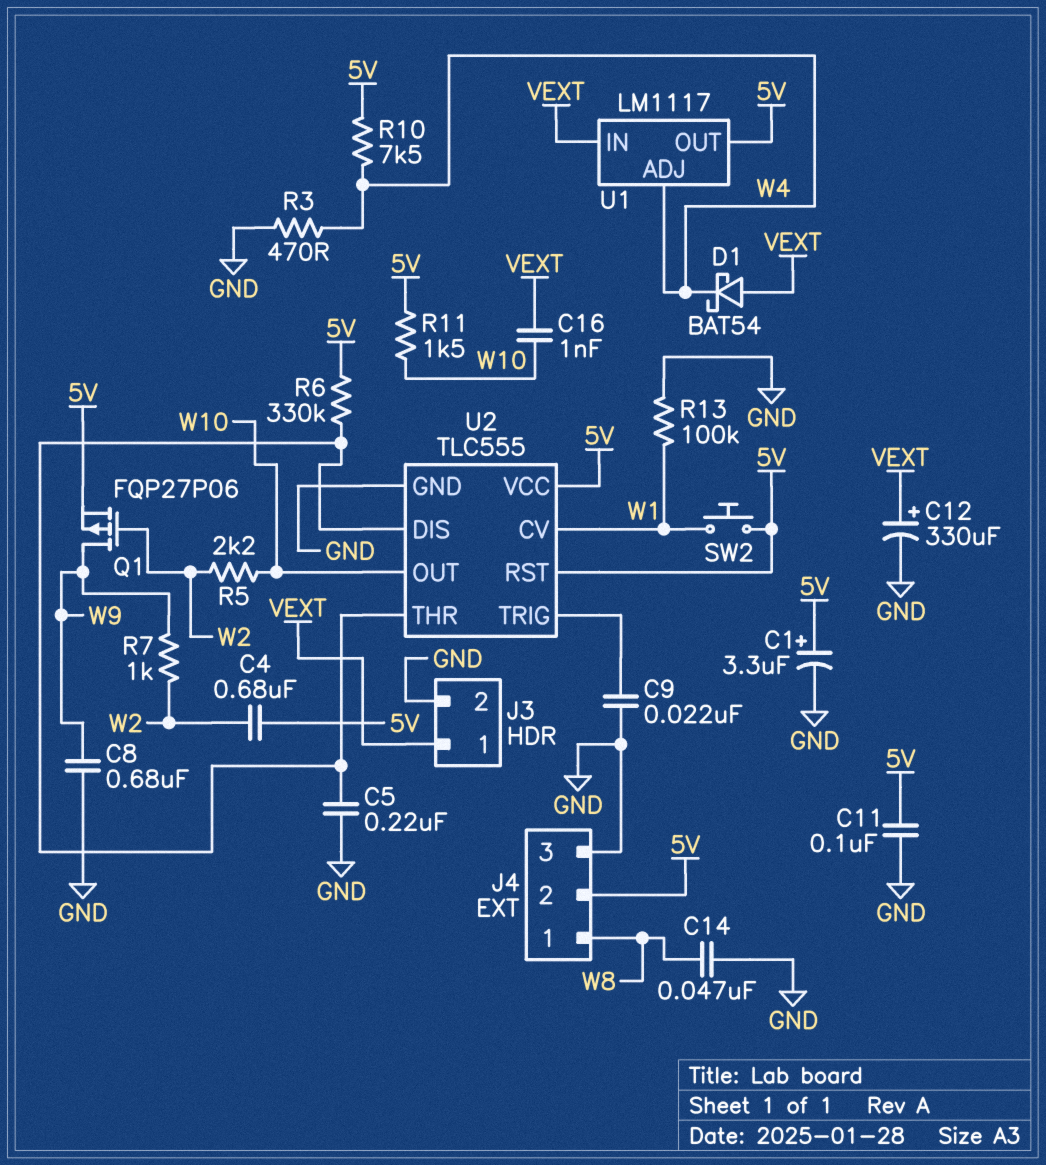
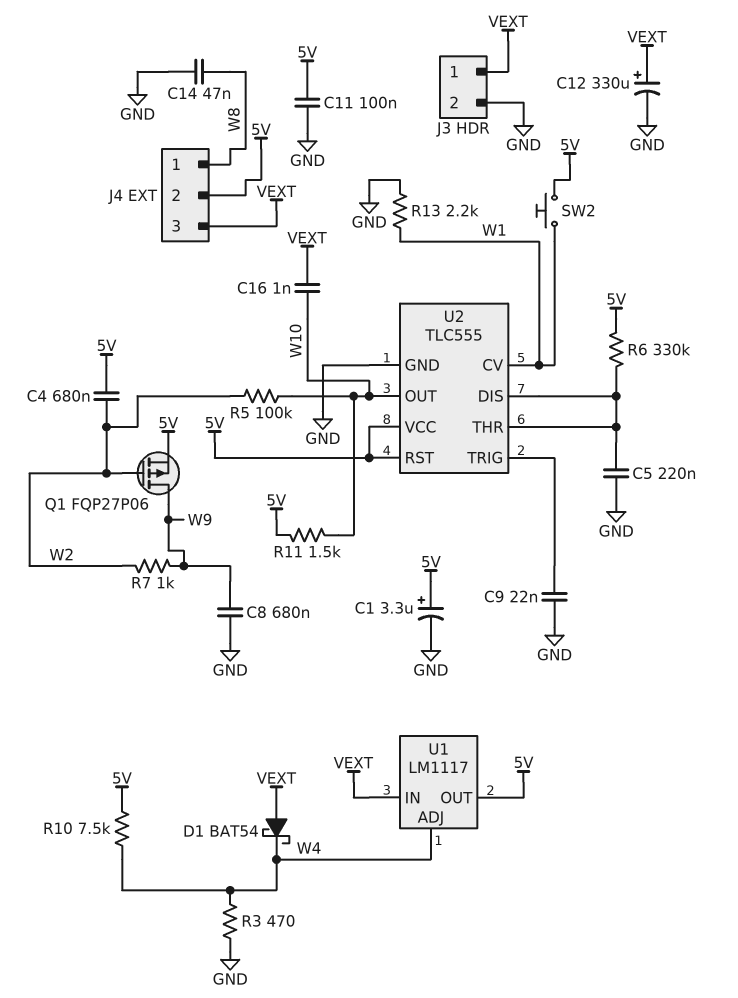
J4 pin 3: GND -> VEXT
R5: 2.2k (W2, W10) -> 100k (W2, W10)
R13: 100k (GND, W1) -> 2.2k (GND, W1)

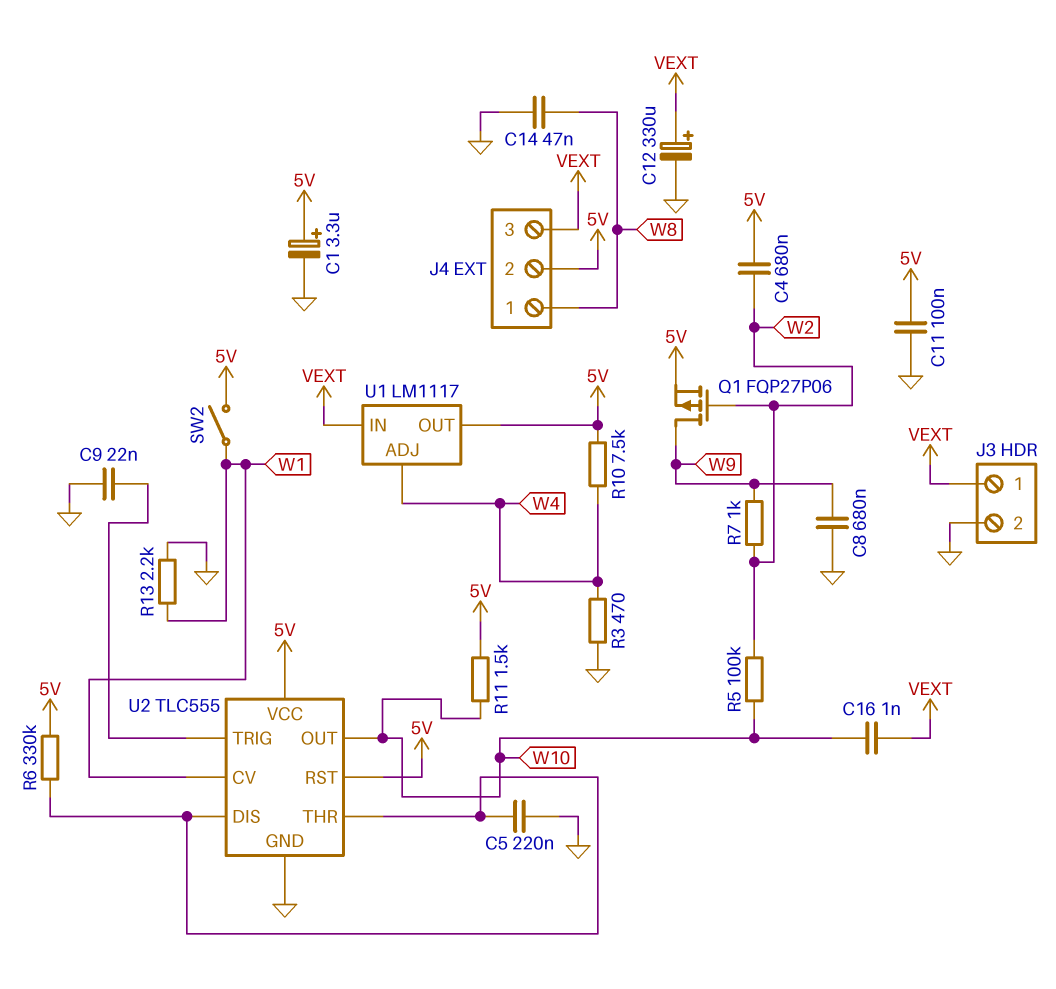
D1: schottky BAT54 (A VEXT, K W4) -> none
SW2: button (5V, W1) -> switch (5V, W1)

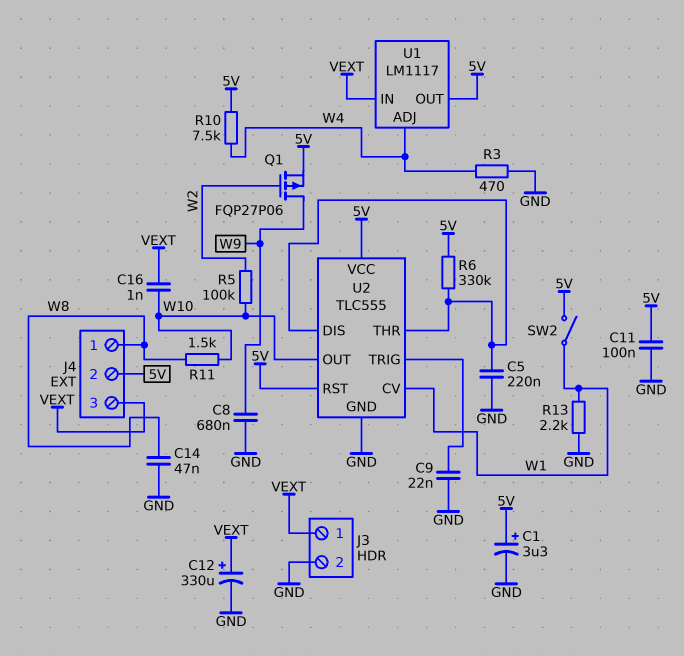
C4: 680nF (5V, W2) -> none
R7: 1k (W2, W9) -> none
R11: 1.5k (5V, W10) -> 1.5k (W8, W10)

